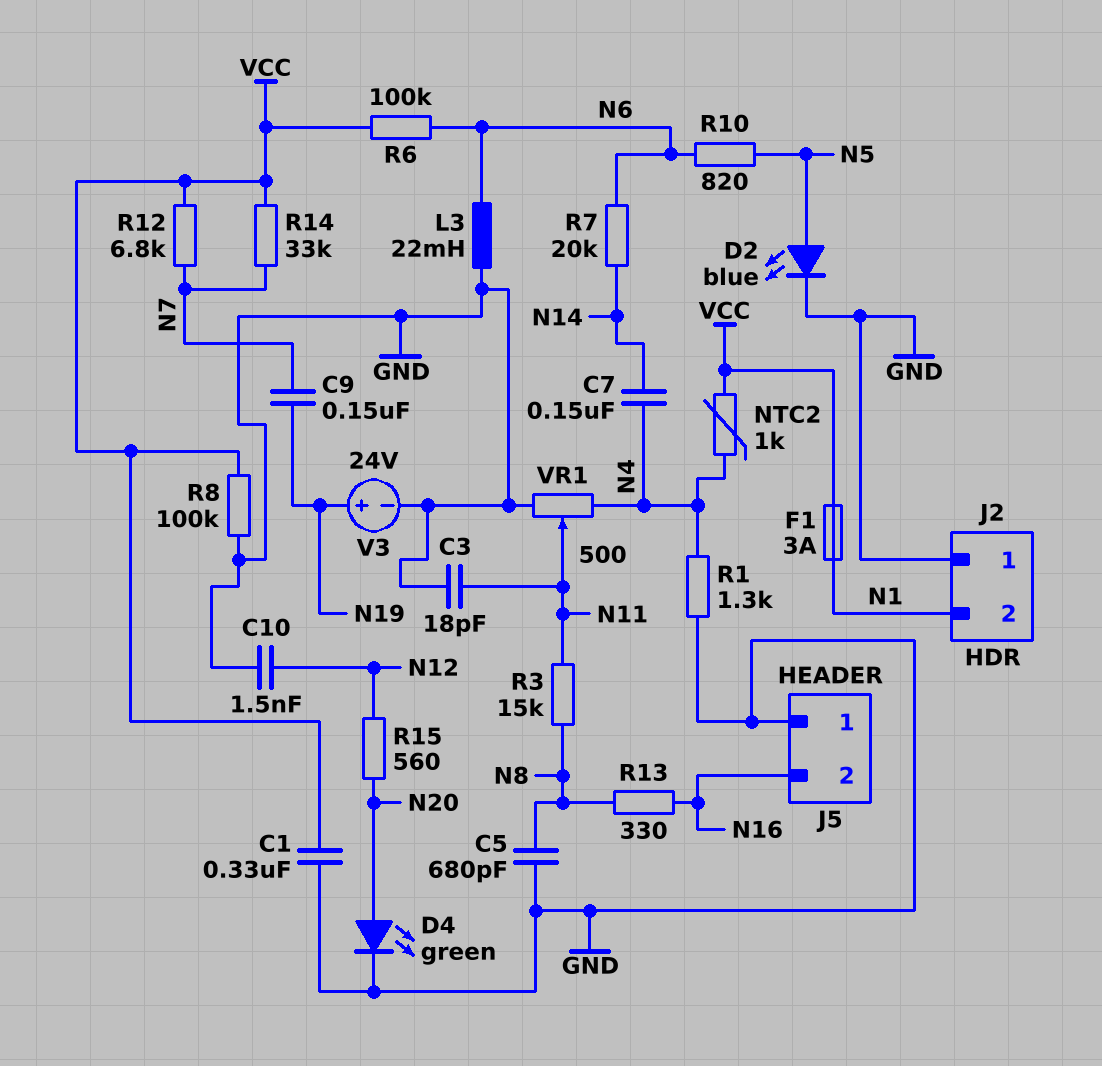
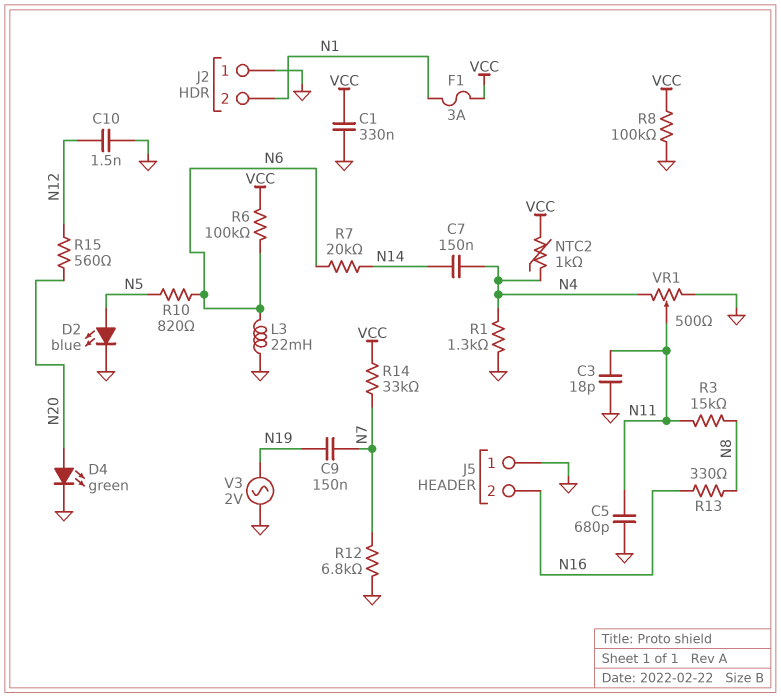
C5: 680pF (GND, N8) -> 680pF (GND, N11)
R12: 6.8k (N7, VCC) -> 6.8k (GND, N7)
V3: 24V (plus N19, minus GND) -> AC 2V (GND, N19)

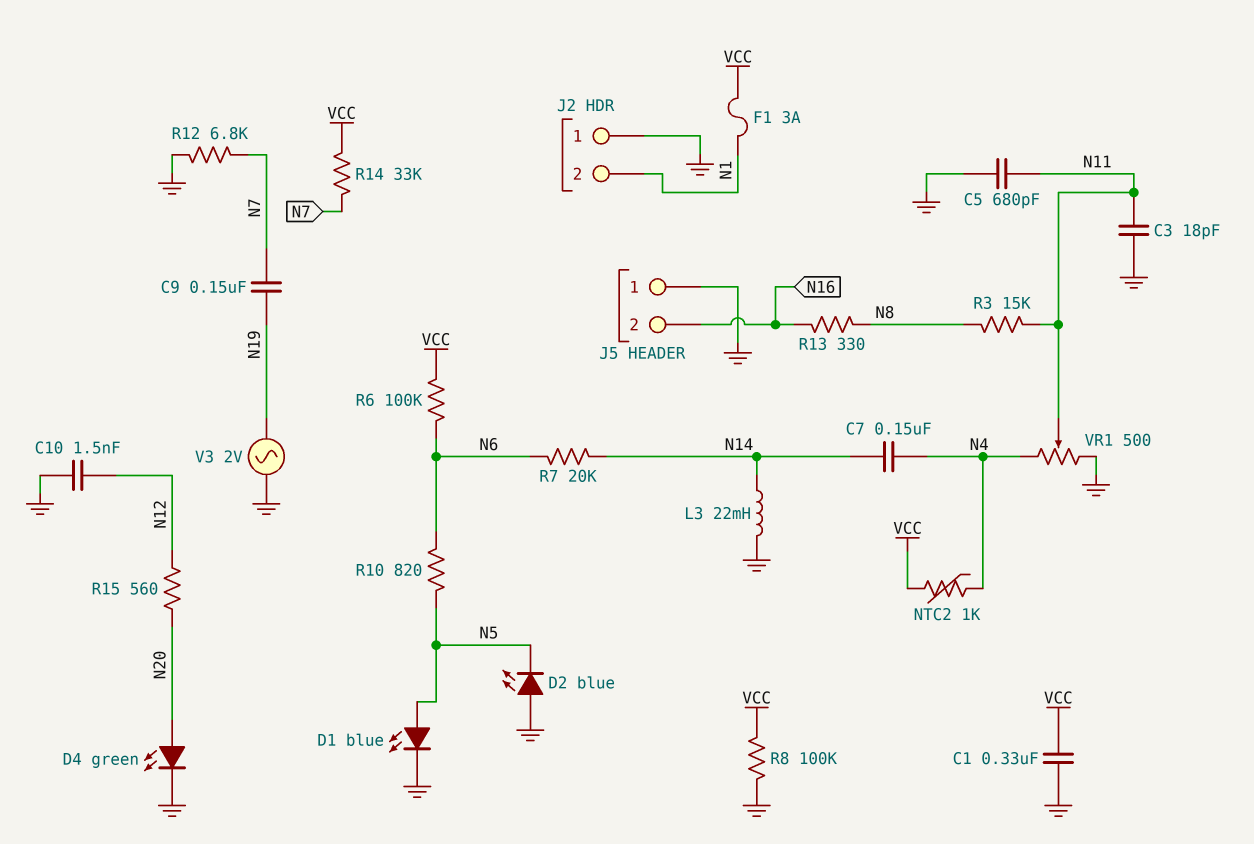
D1: none -> LED blue (A N5, K GND)
D2: LED blue (A N5, K GND) -> LED blue (A GND, K N5)
L3: 22mH (GND, N6) -> 22mH (GND, N14)
R1: 1.3k (GND, N4) -> none

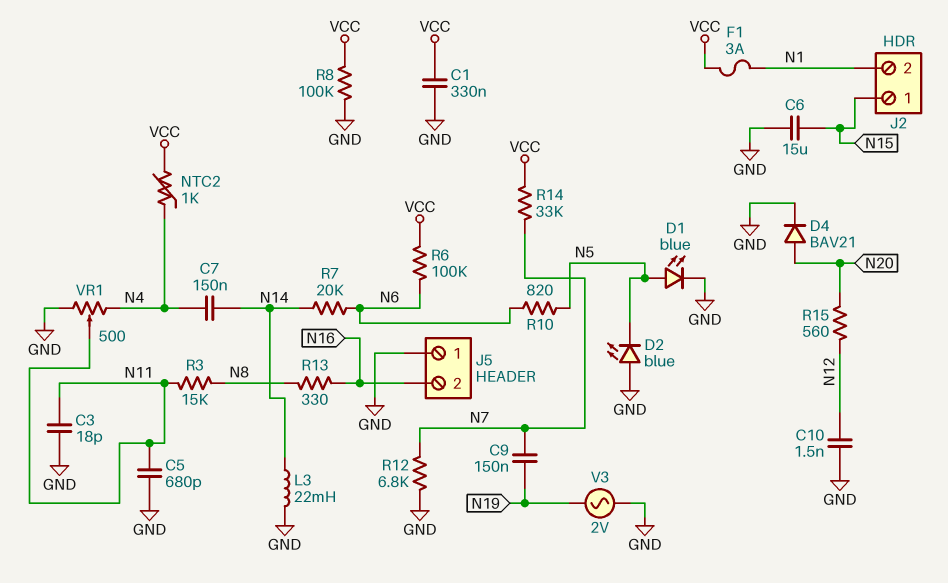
C6: none -> 15uF (GND, N15)
D4: LED green (A N20, K GND) -> diode BAV21 (A N20, K GND)
J2 pin 1: GND -> N15

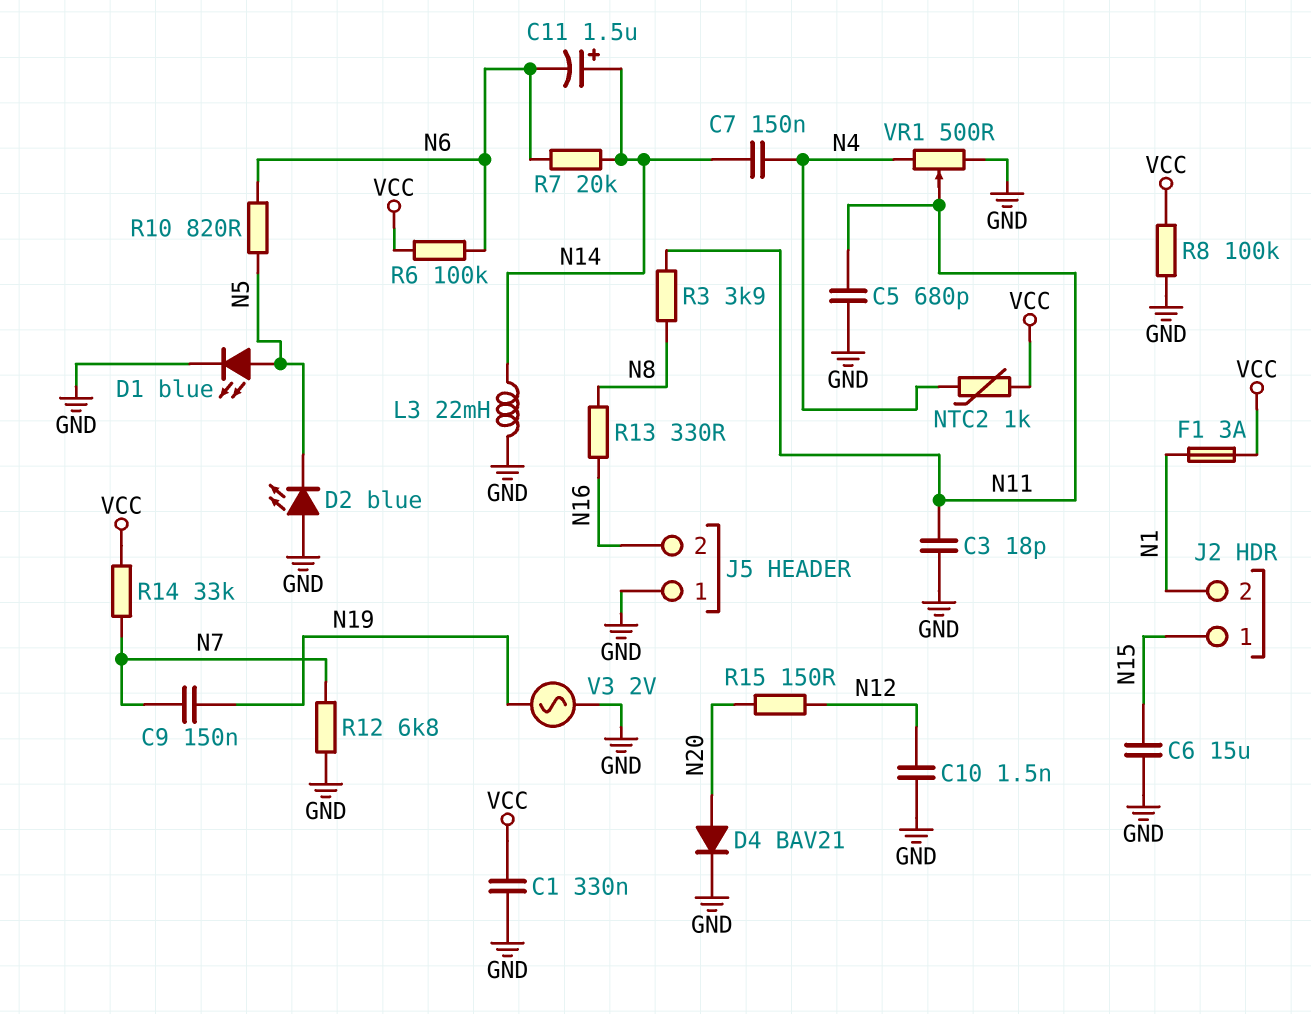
C11: none -> 1.5uF (plus N14, minus N6)
R3: 15k (N8, N11) -> 3.9k (N8, N11)
R15: 560 (N12, N20) -> 150 (N12, N20)

